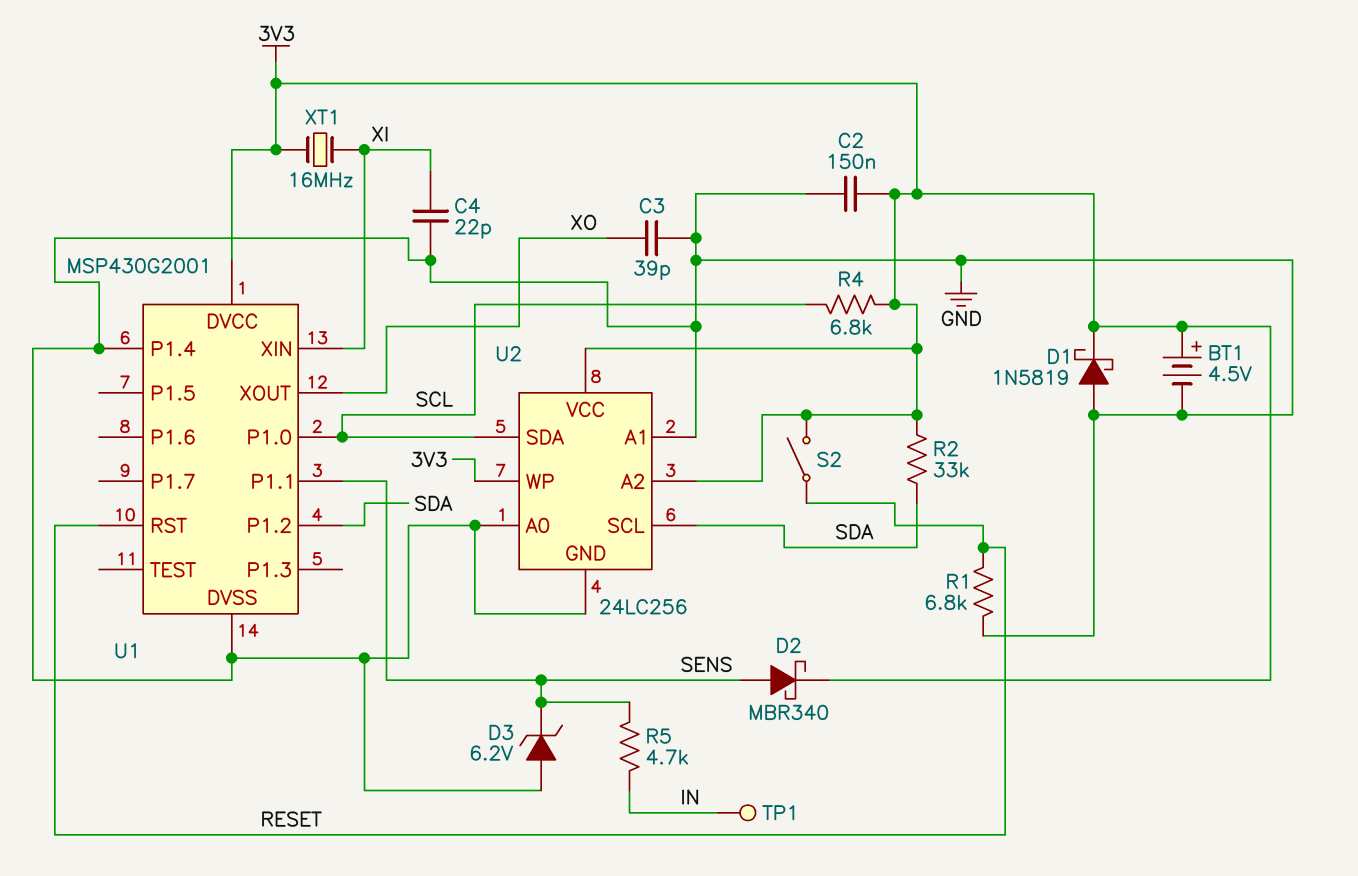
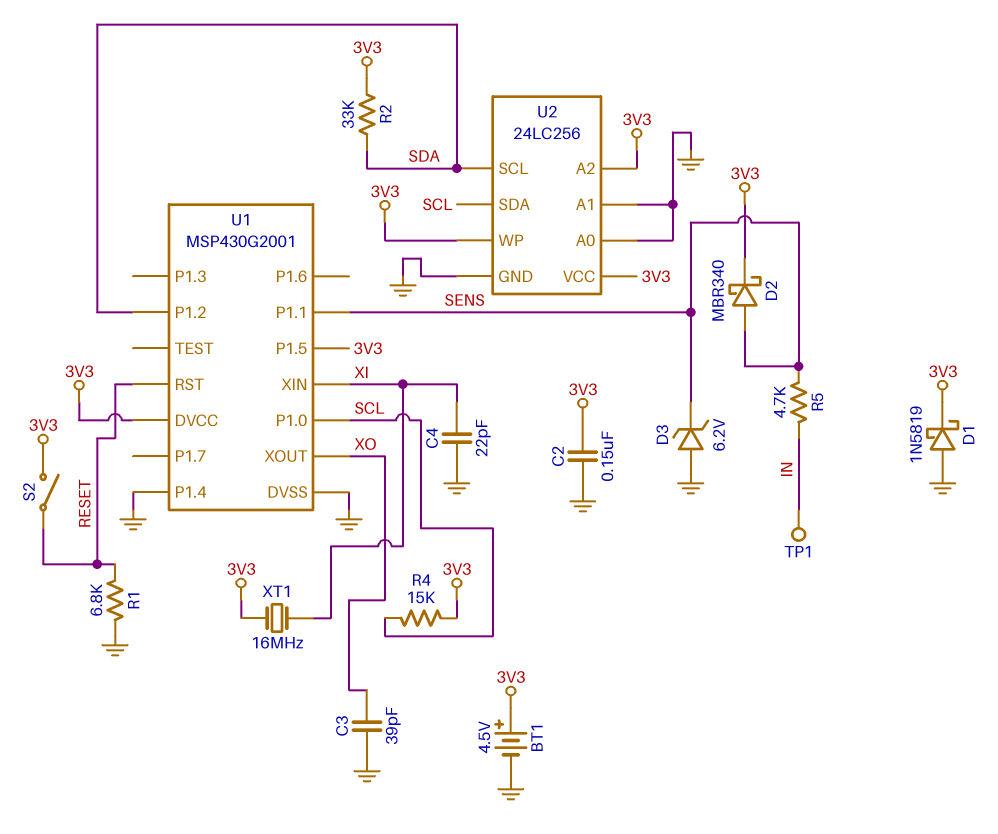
R4: 6.8k (3V3, SCL) -> 15k (3V3, SCL)
U1 pin P1.5: none -> 3V3

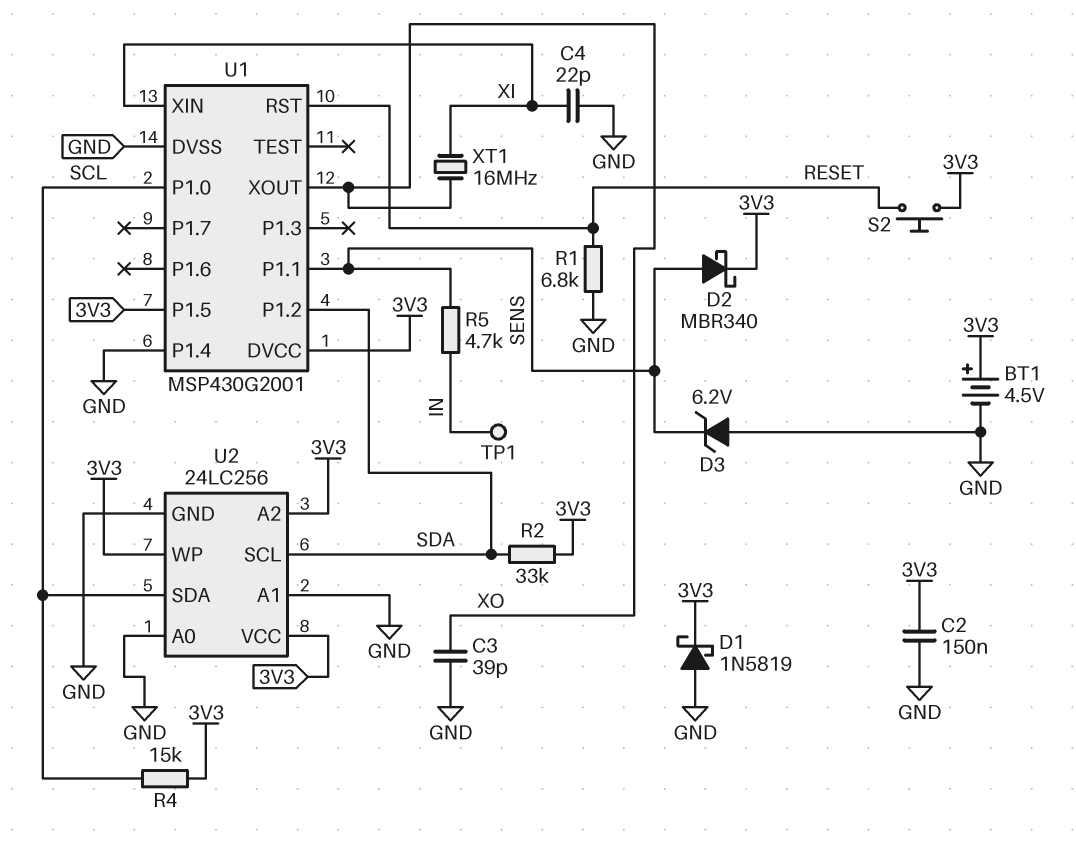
S2: switch (3V3, RESET) -> button (3V3, RESET)
XT1: 16MHz (3V3, XI) -> 16MHz (XI, XO)

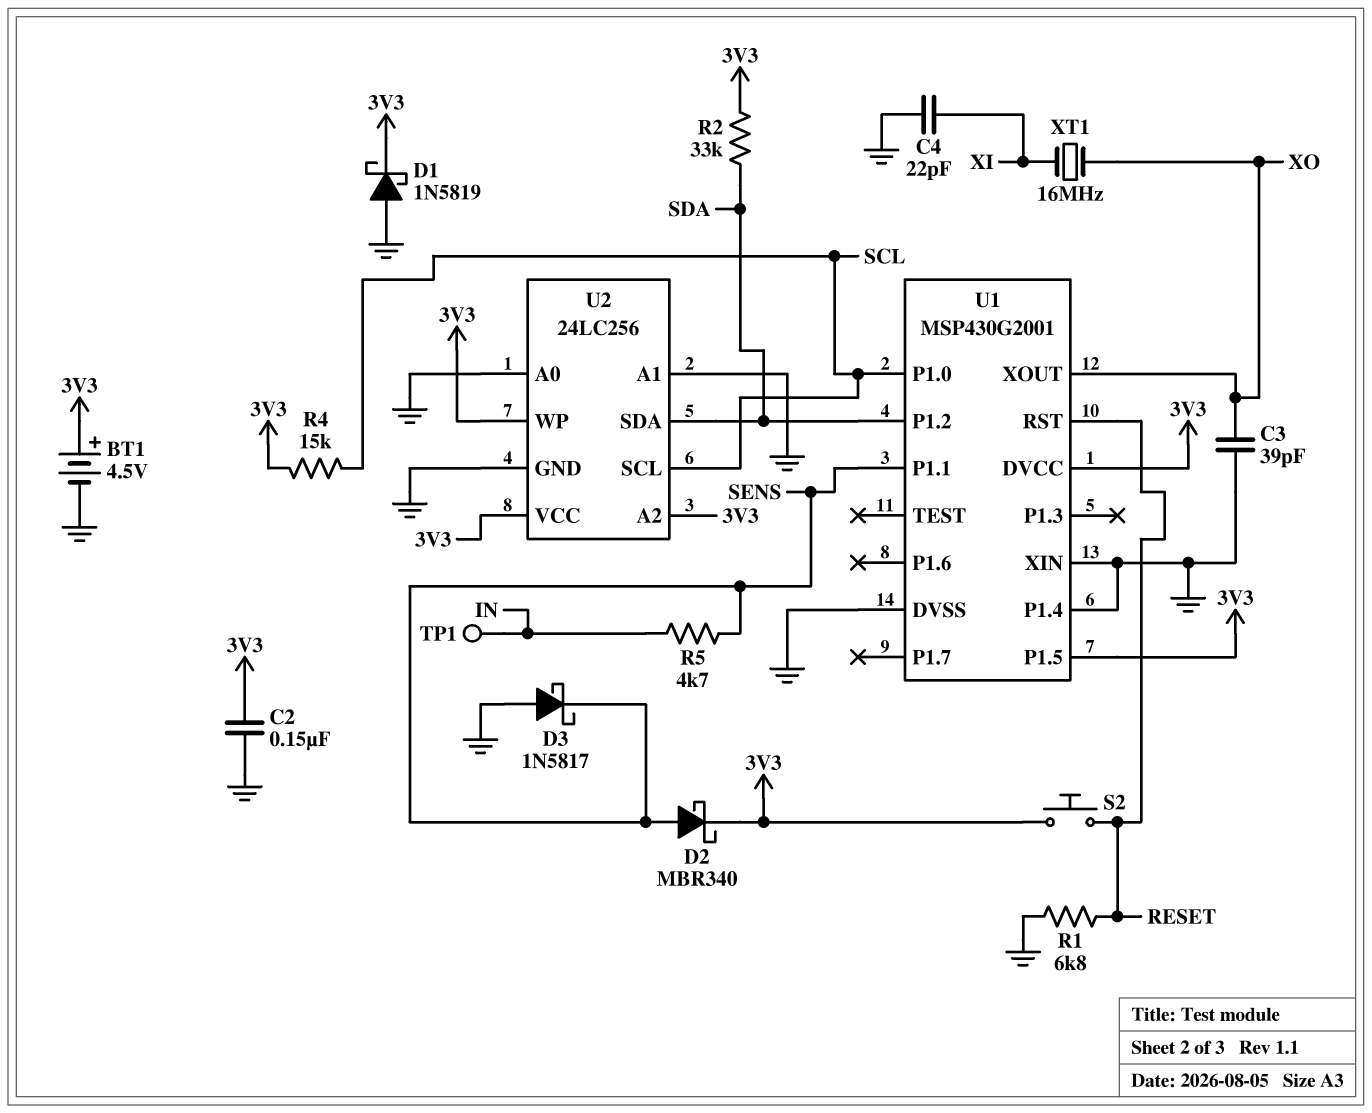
D3: zener 6.2V (A GND, K SENS) -> schottky 1N5817 (A GND, K SENS)
U1 pin XIN: XI -> GND
U2 pin SCL: SDA -> SCL
U2 pin SDA: SCL -> SDA

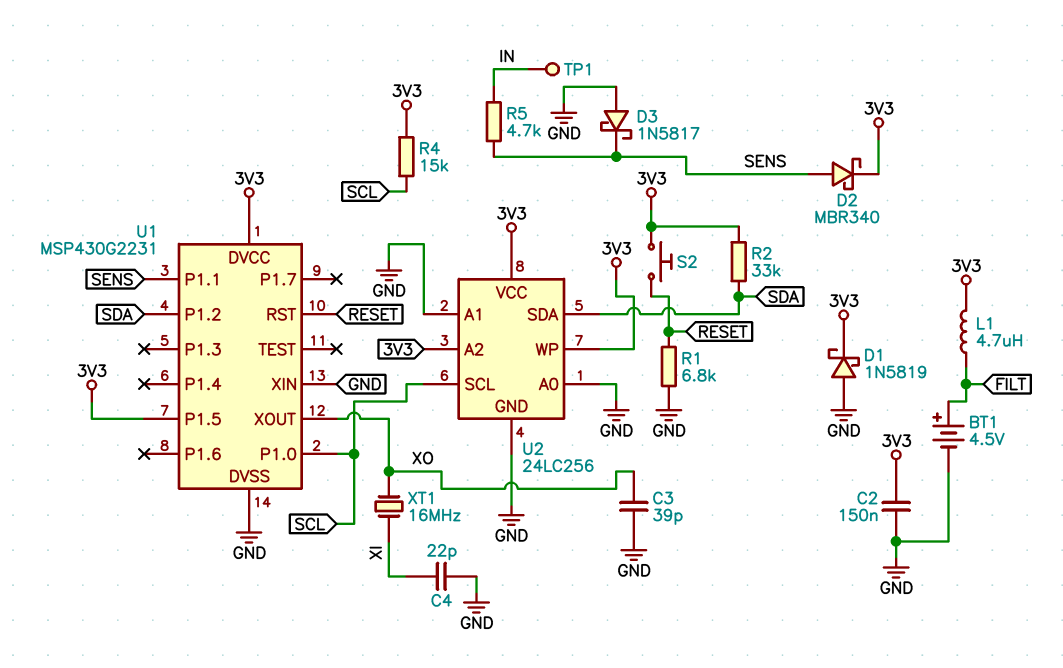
BT1: 4.5V (plus 3V3, minus GND) -> 4.5V (plus FILT, minus GND)
L1: none -> 4.7uH (3V3, FILT)
U1: MSP430G2001 -> MSP430G2231
U1 pin P1.4: GND -> none

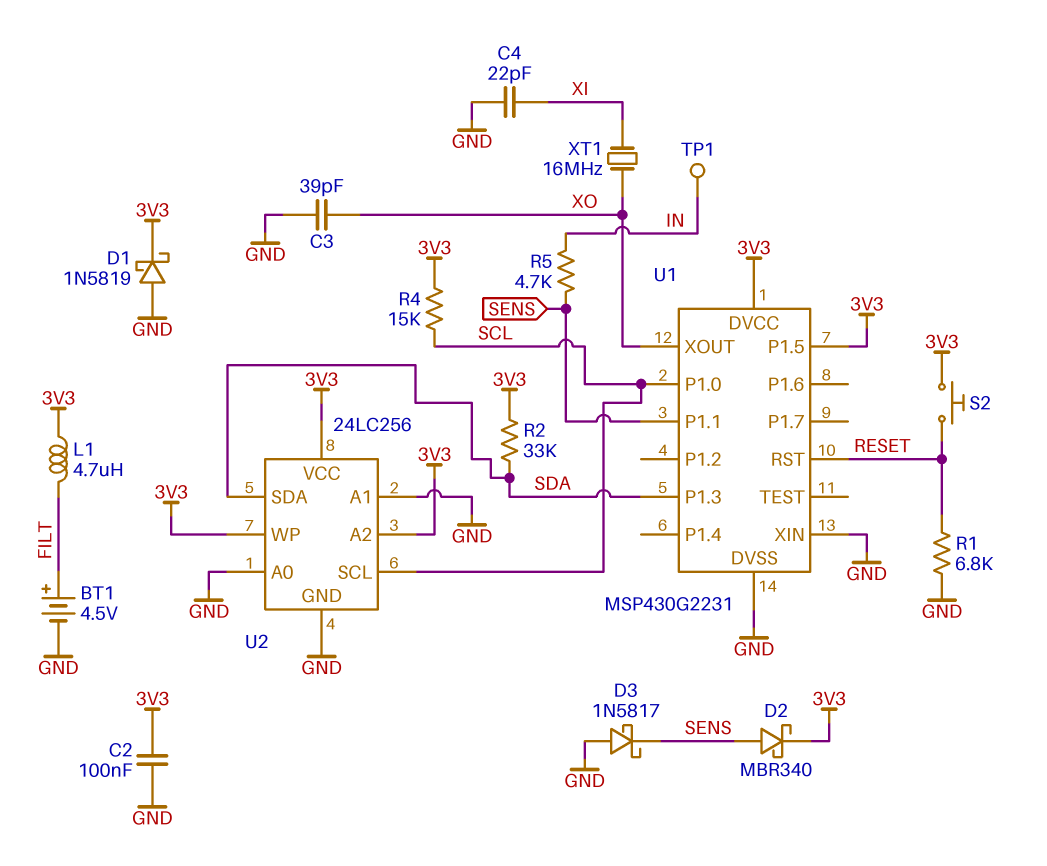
C2: 150nF (3V3, GND) -> 100nF (3V3, GND)
U1 pin P1.2: SDA -> none
U1 pin P1.3: none -> SDA

